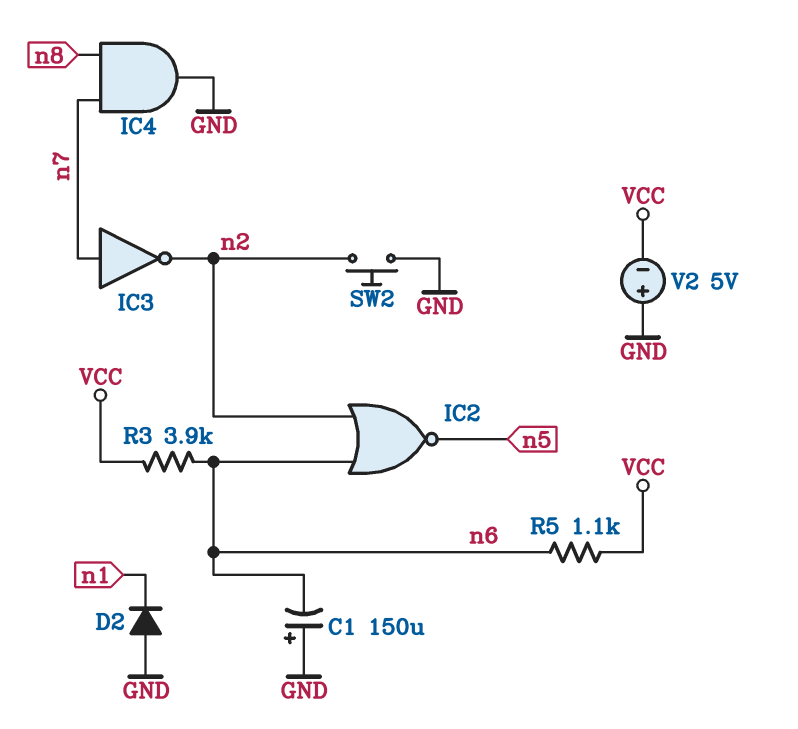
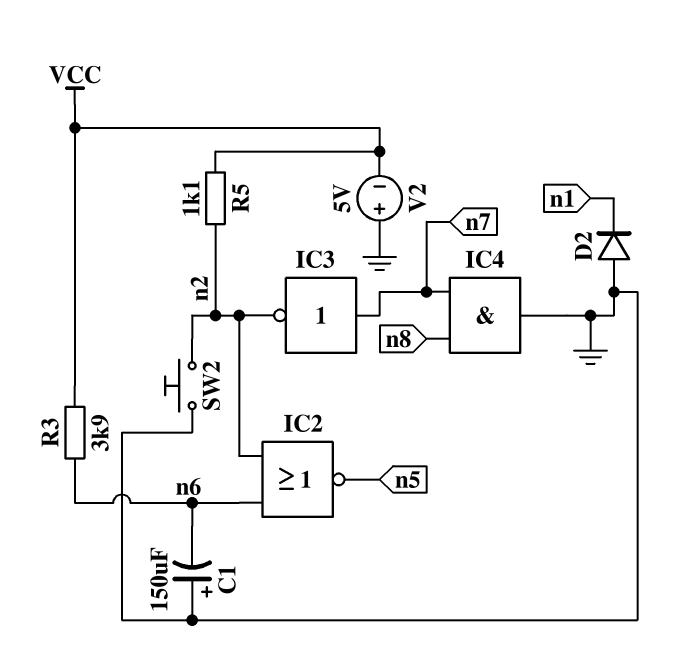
R5: 1.1k (VCC, n6) -> 1.1k (VCC, n2)

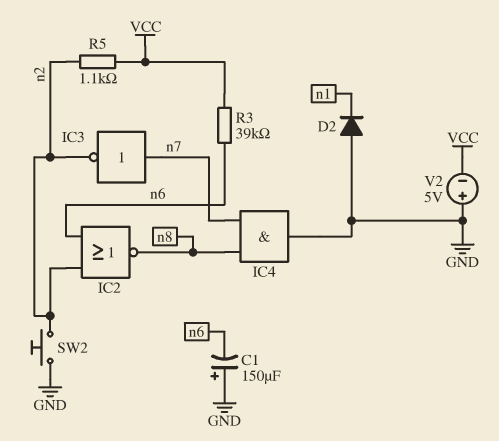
IC2: NOR (in n2, in n6, out n5) -> NOR (in n2, in n6, out n8)
R3: 3.9k (VCC, n6) -> 39k (VCC, n6)

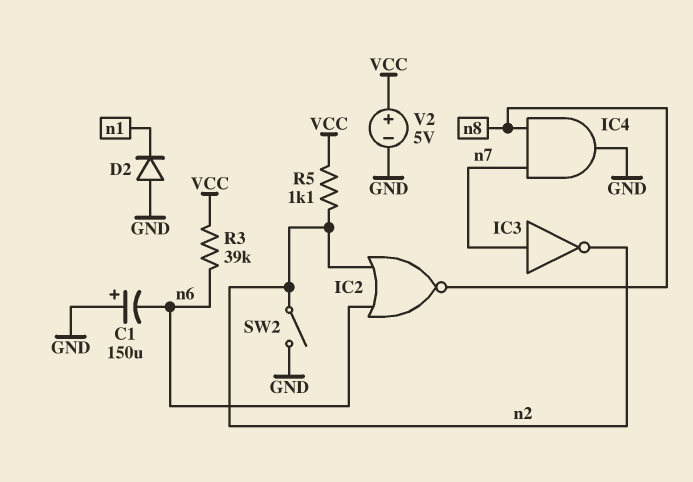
SW2: button (GND, n2) -> switch (GND, n2)
V2: 5V (plus GND, minus VCC) -> 5V (plus VCC, minus GND)

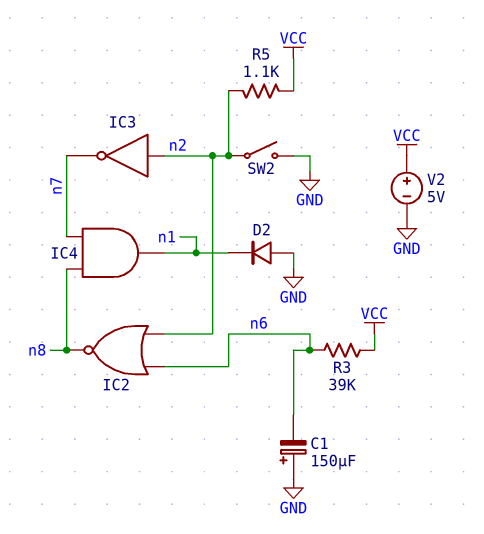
IC3: NOT (in n7, out n2) -> NOT (in n2, out n7)
IC4: AND (in n7, in n8, out GND) -> AND (in n7, in n8, out n1)

